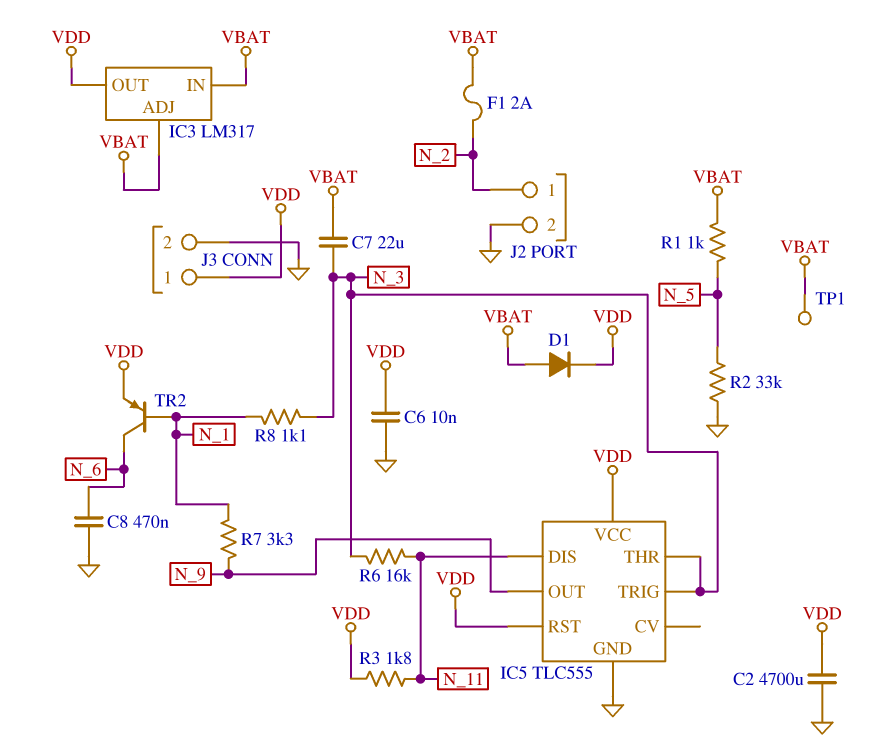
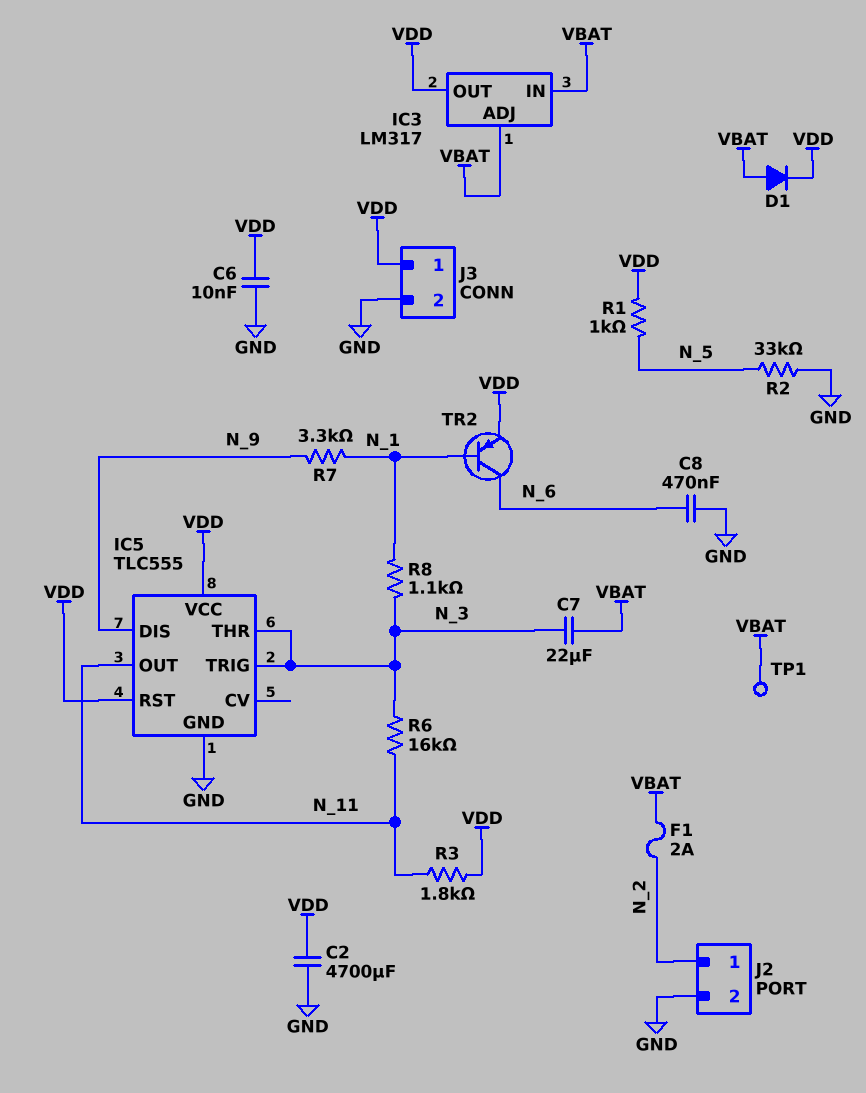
IC5 pin DIS: N_11 -> N_9
IC5 pin OUT: N_9 -> N_11
R1: 1k (N_5, VBAT) -> 1k (N_5, VDD)

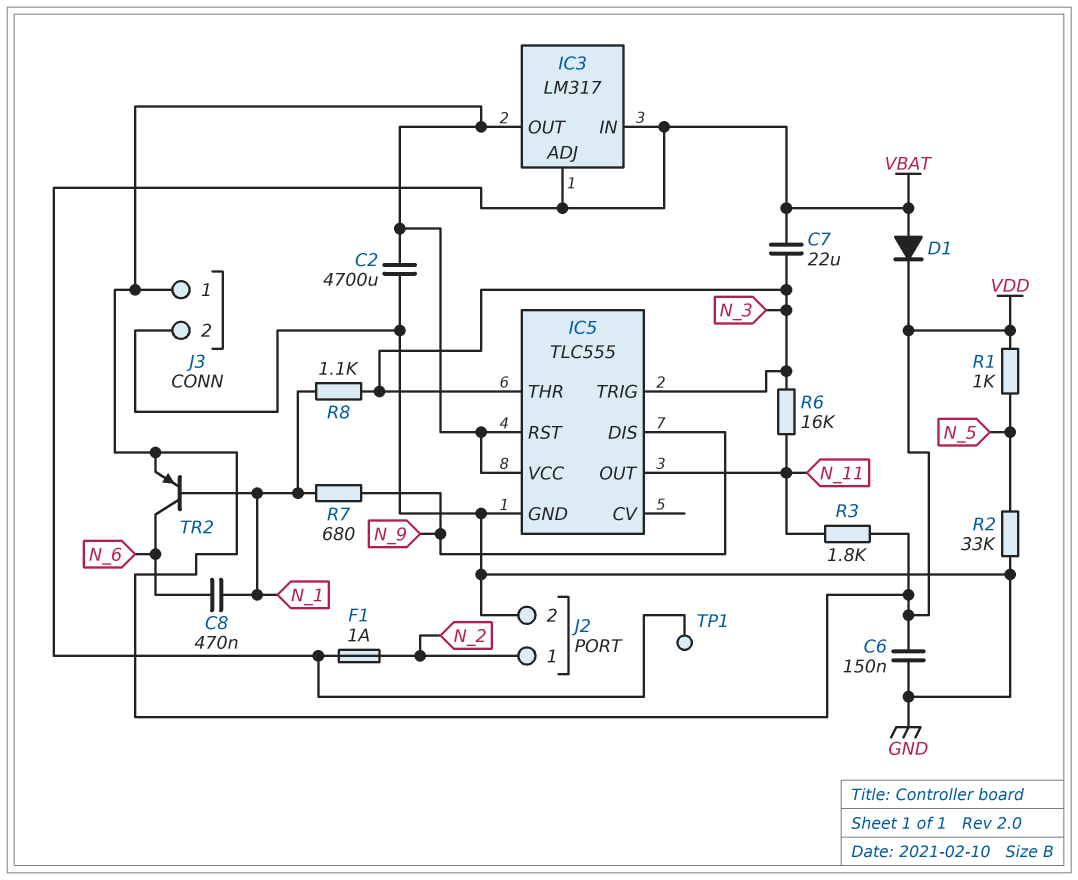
C6: 10nF (GND, VDD) -> 150nF (GND, VDD)
C8: 470nF (GND, N_6) -> 470nF (N_1, N_6)
F1: 2A (N_2, VBAT) -> 1A (N_2, VBAT)
R7: 3.3k (N_1, N_9) -> 680 (N_1, N_9)

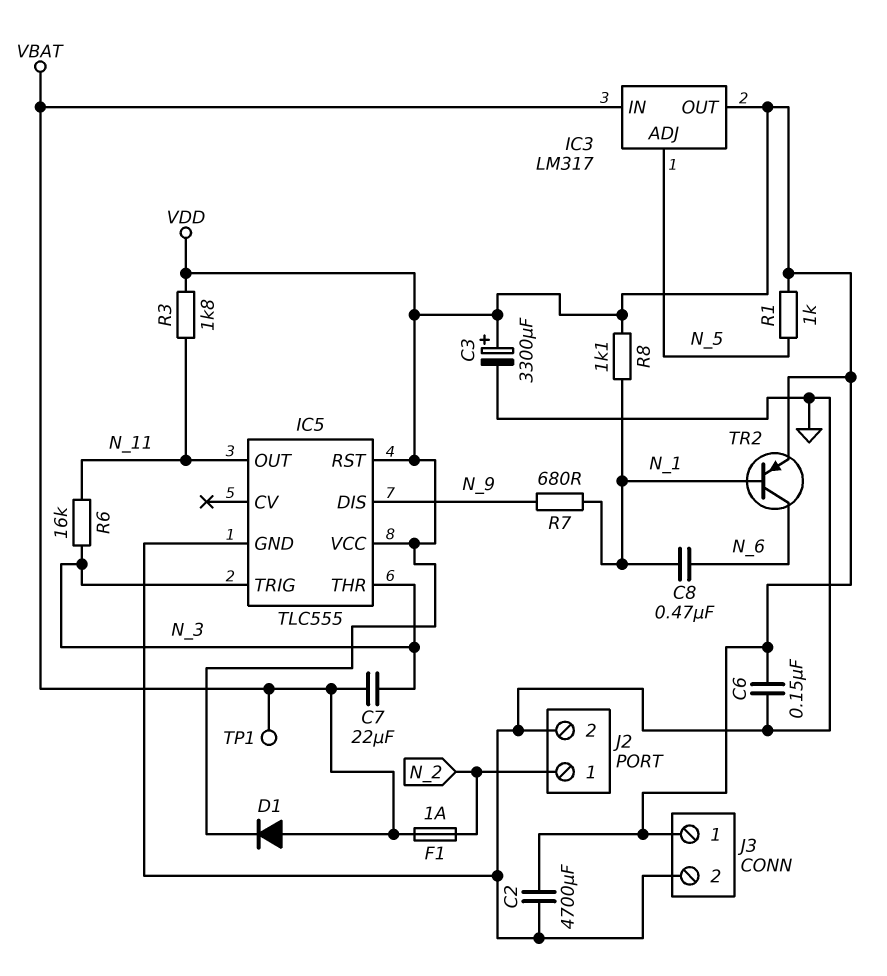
C3: none -> 3300uF (plus VDD, minus GND)
IC3 pin ADJ: VBAT -> N_5
R2: 33k (GND, N_5) -> none
R8: 1.1k (N_1, N_3) -> 1.1k (N_1, VDD)

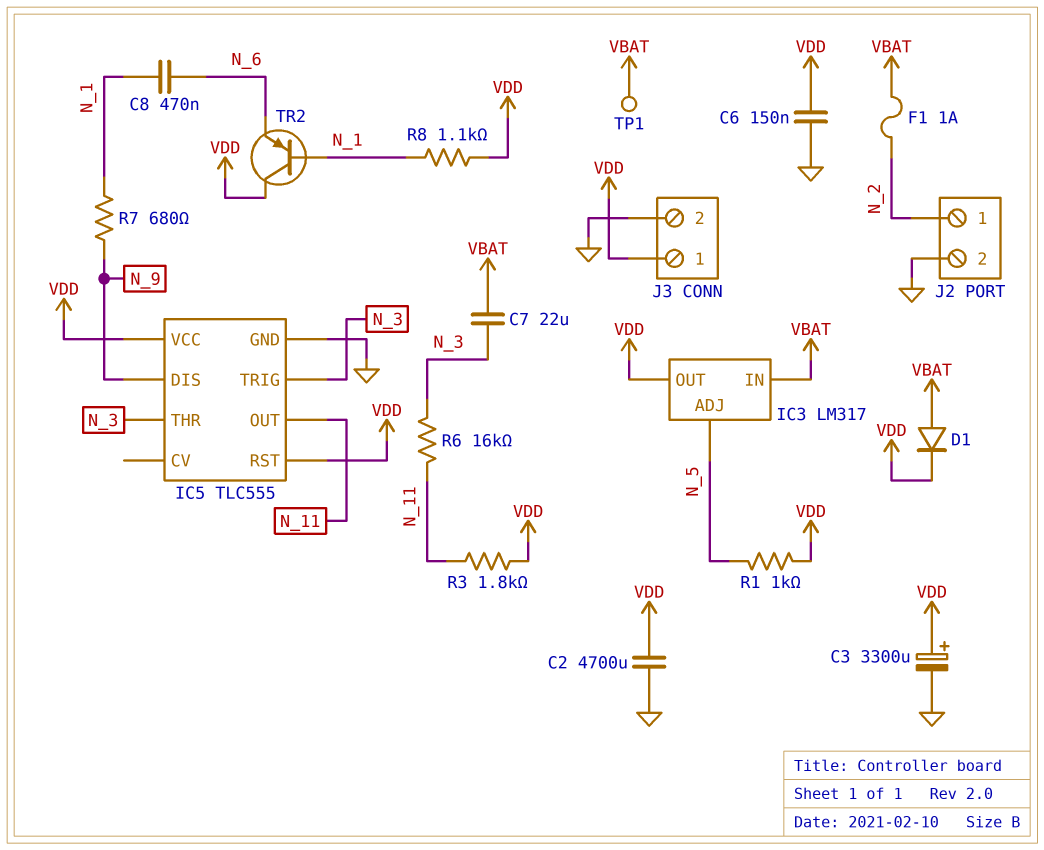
TR2: PNP (B N_1, C N_6, E VDD) -> PNP (B N_1, C VDD, E N_6)

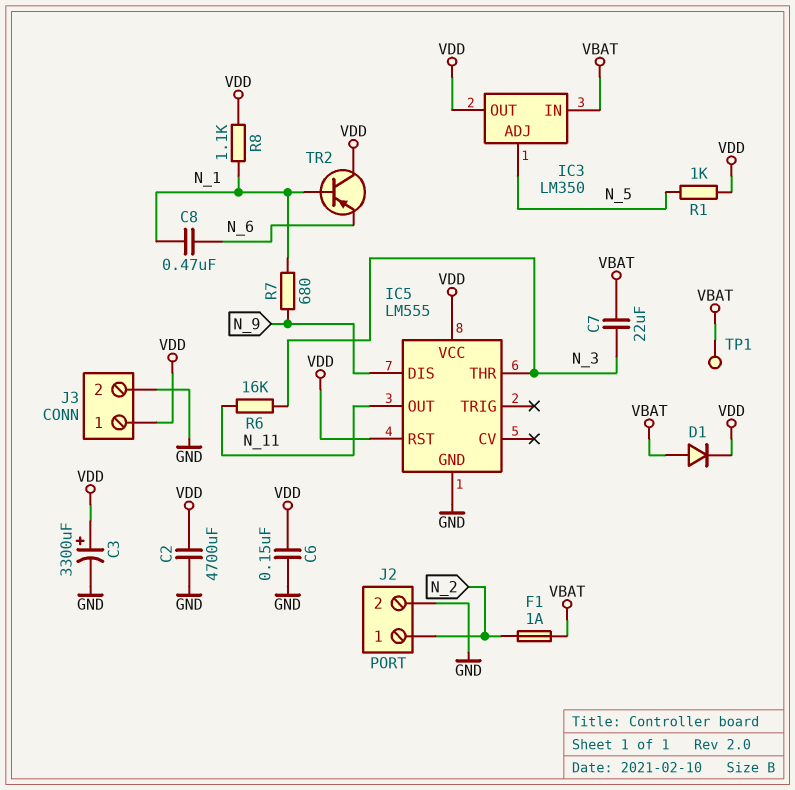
IC3: LM317 -> LM350
IC5: TLC555 -> LM555
IC5 pin TRIG: N_3 -> none
R3: 1.8k (N_11, VDD) -> none

